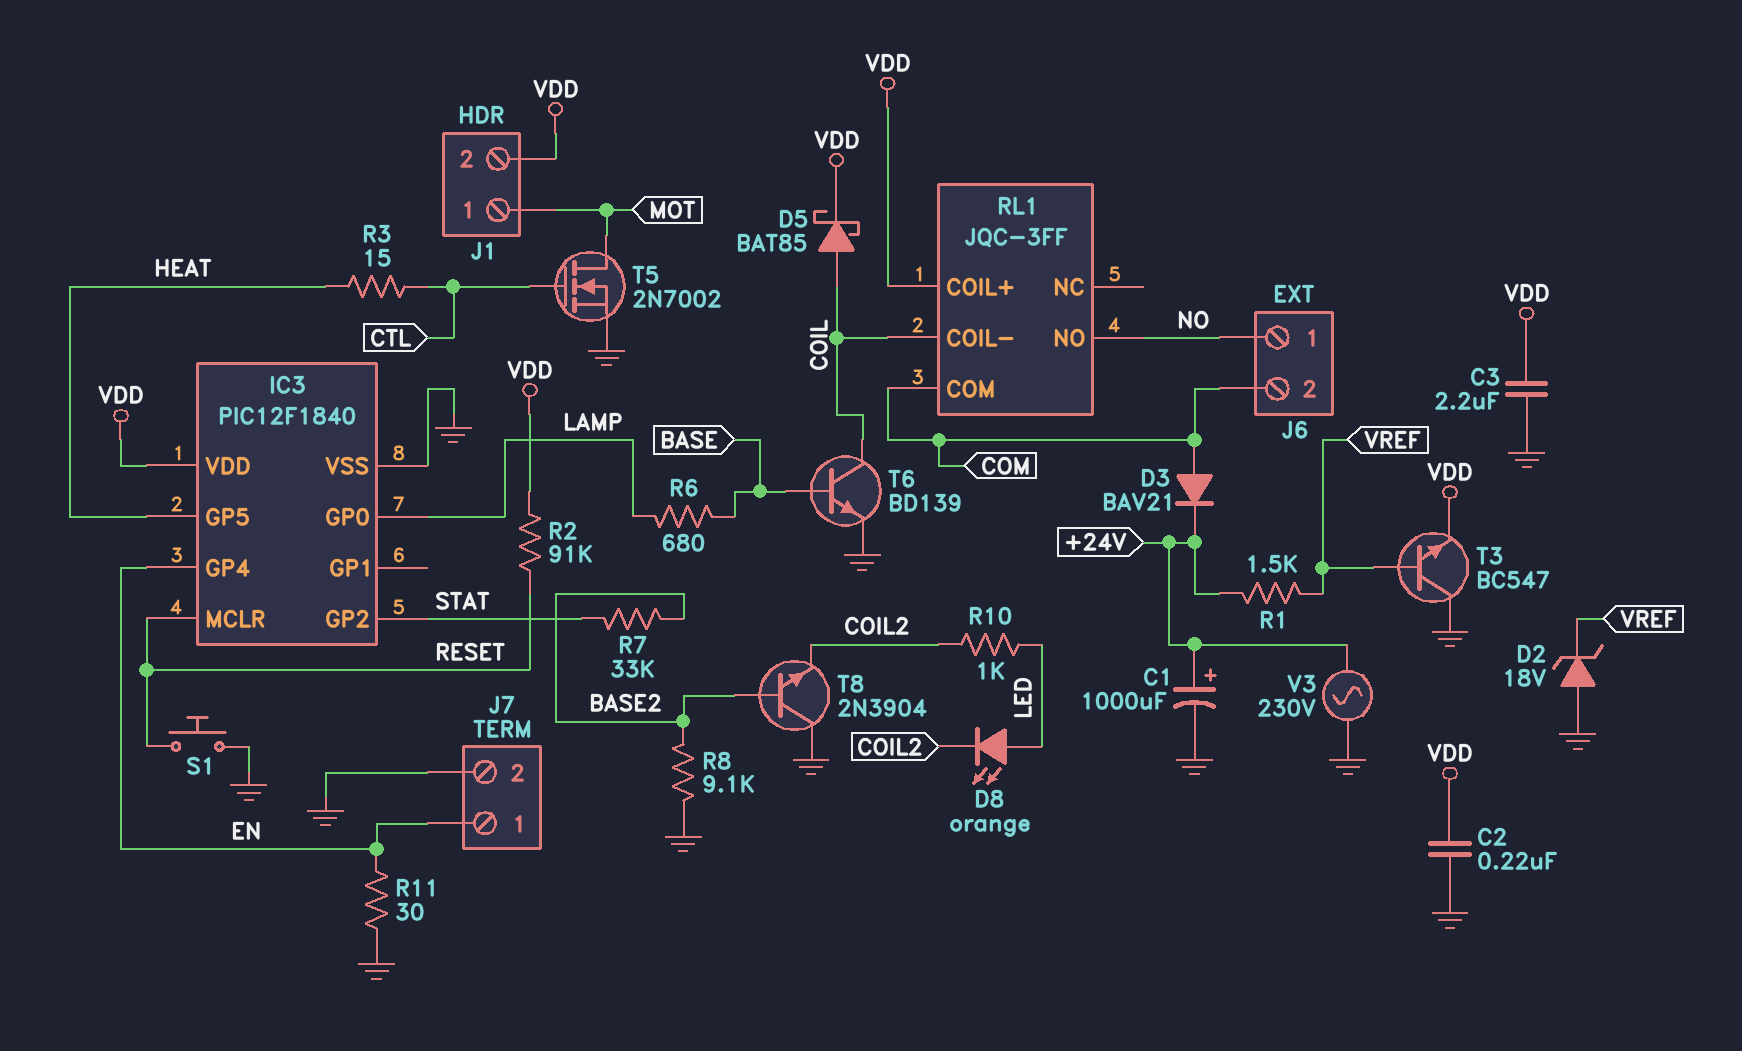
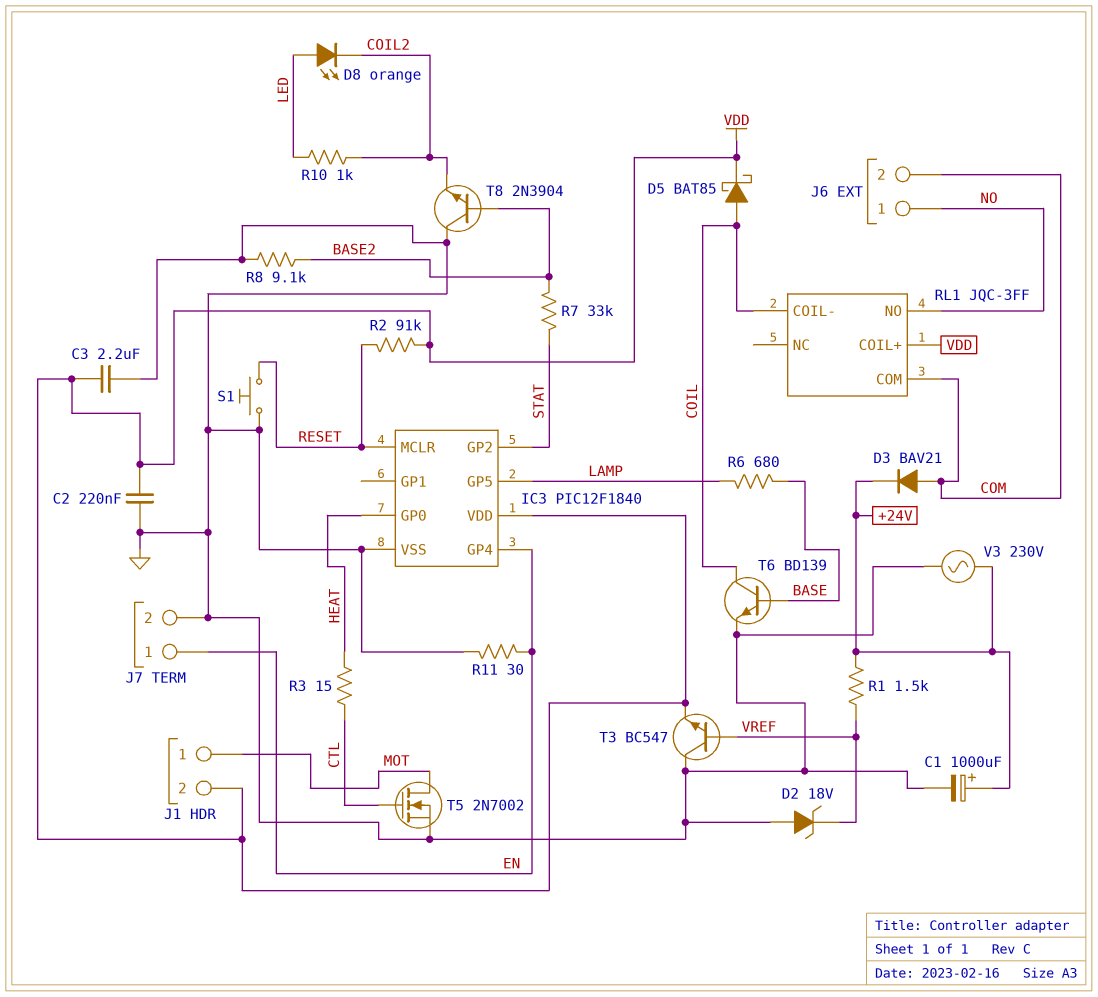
IC3 pin GP0: LAMP -> HEAT
IC3 pin GP5: HEAT -> LAMP

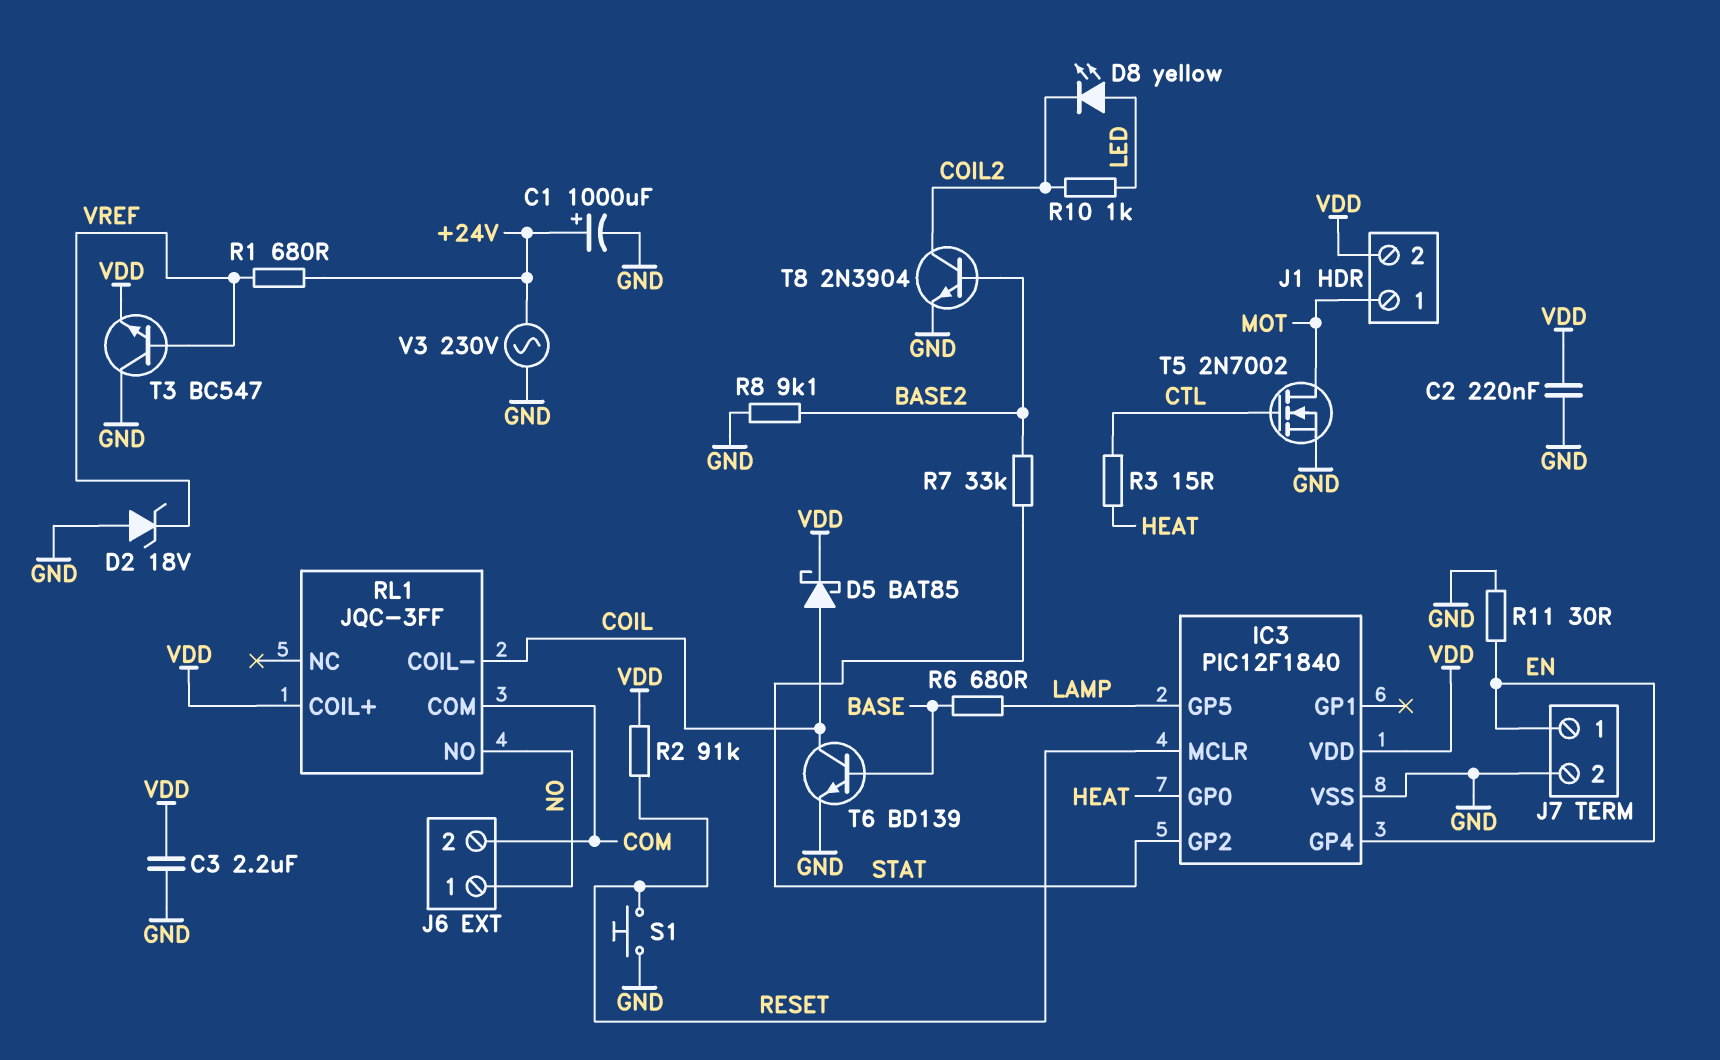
D3: diode BAV21 (A COM, K +24V) -> none
D8: LED orange (A LED, K COIL2) -> LED yellow (A LED, K COIL2)
R1: 1.5k (+24V, VREF) -> 680 (+24V, VREF)
T8: NPN 2N3904 (B BASE2, C GND, E COIL2) -> NPN 2N3904 (B BASE2, C COIL2, E GND)

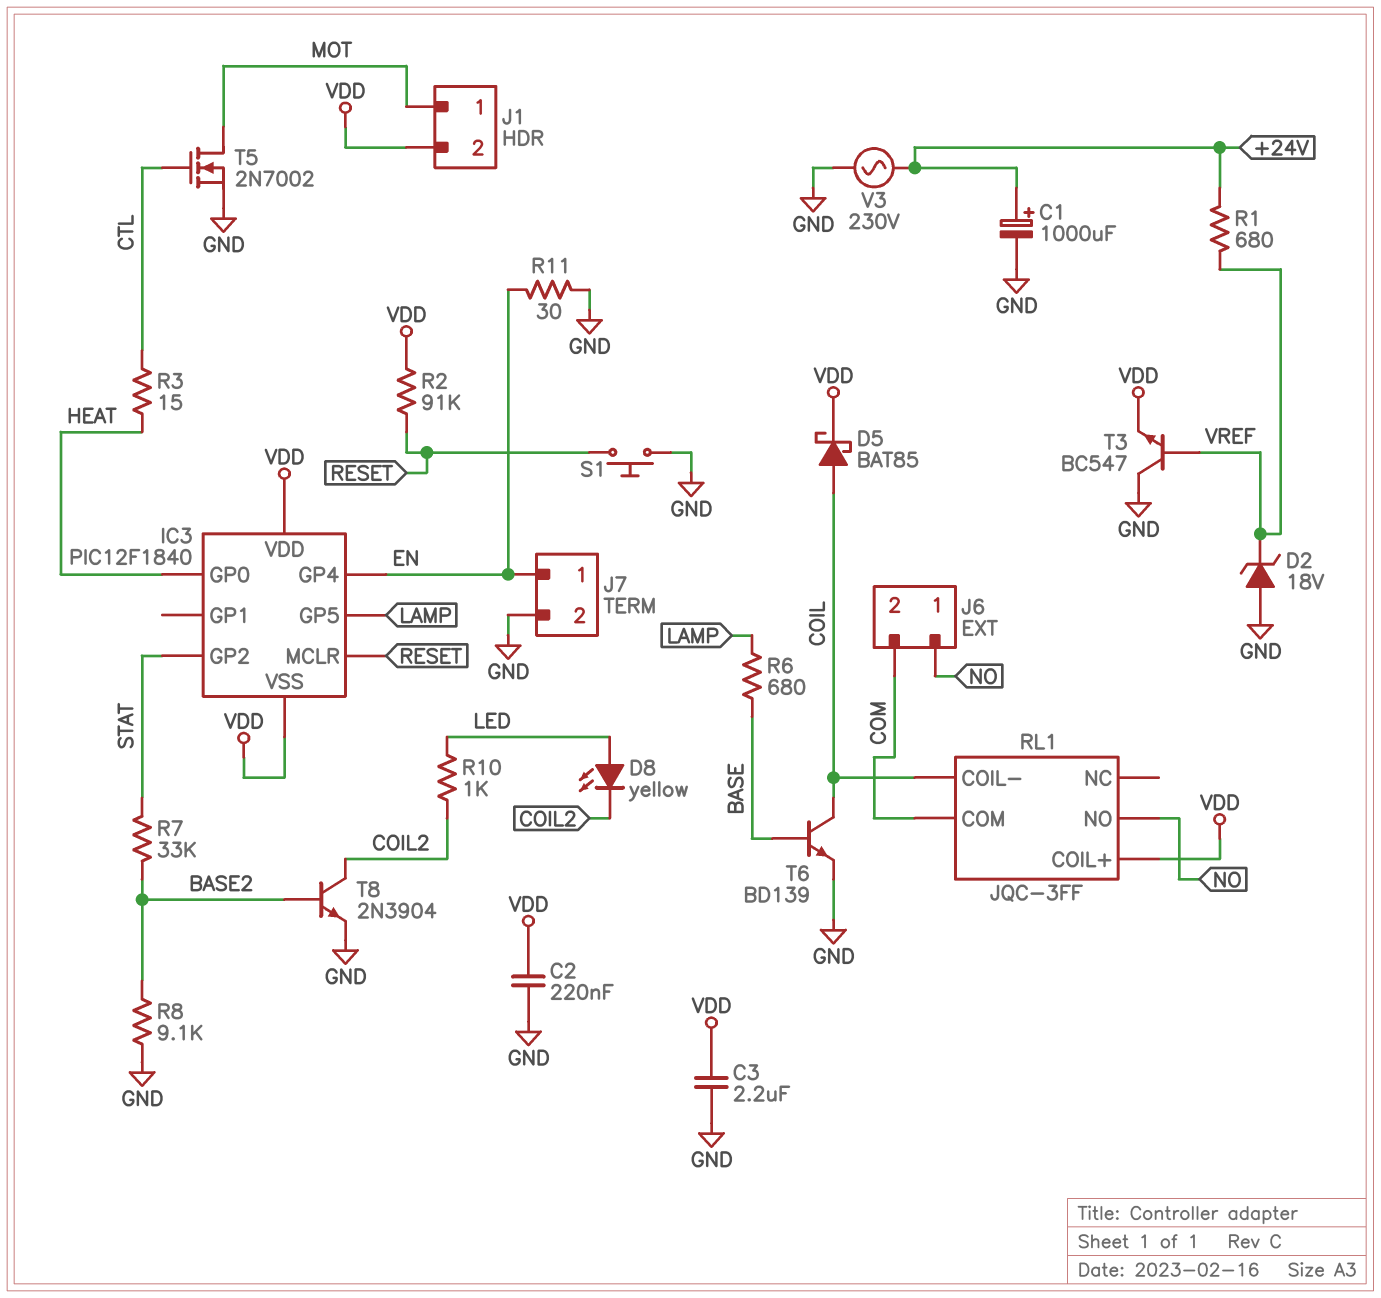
IC3 pin VSS: GND -> VDD

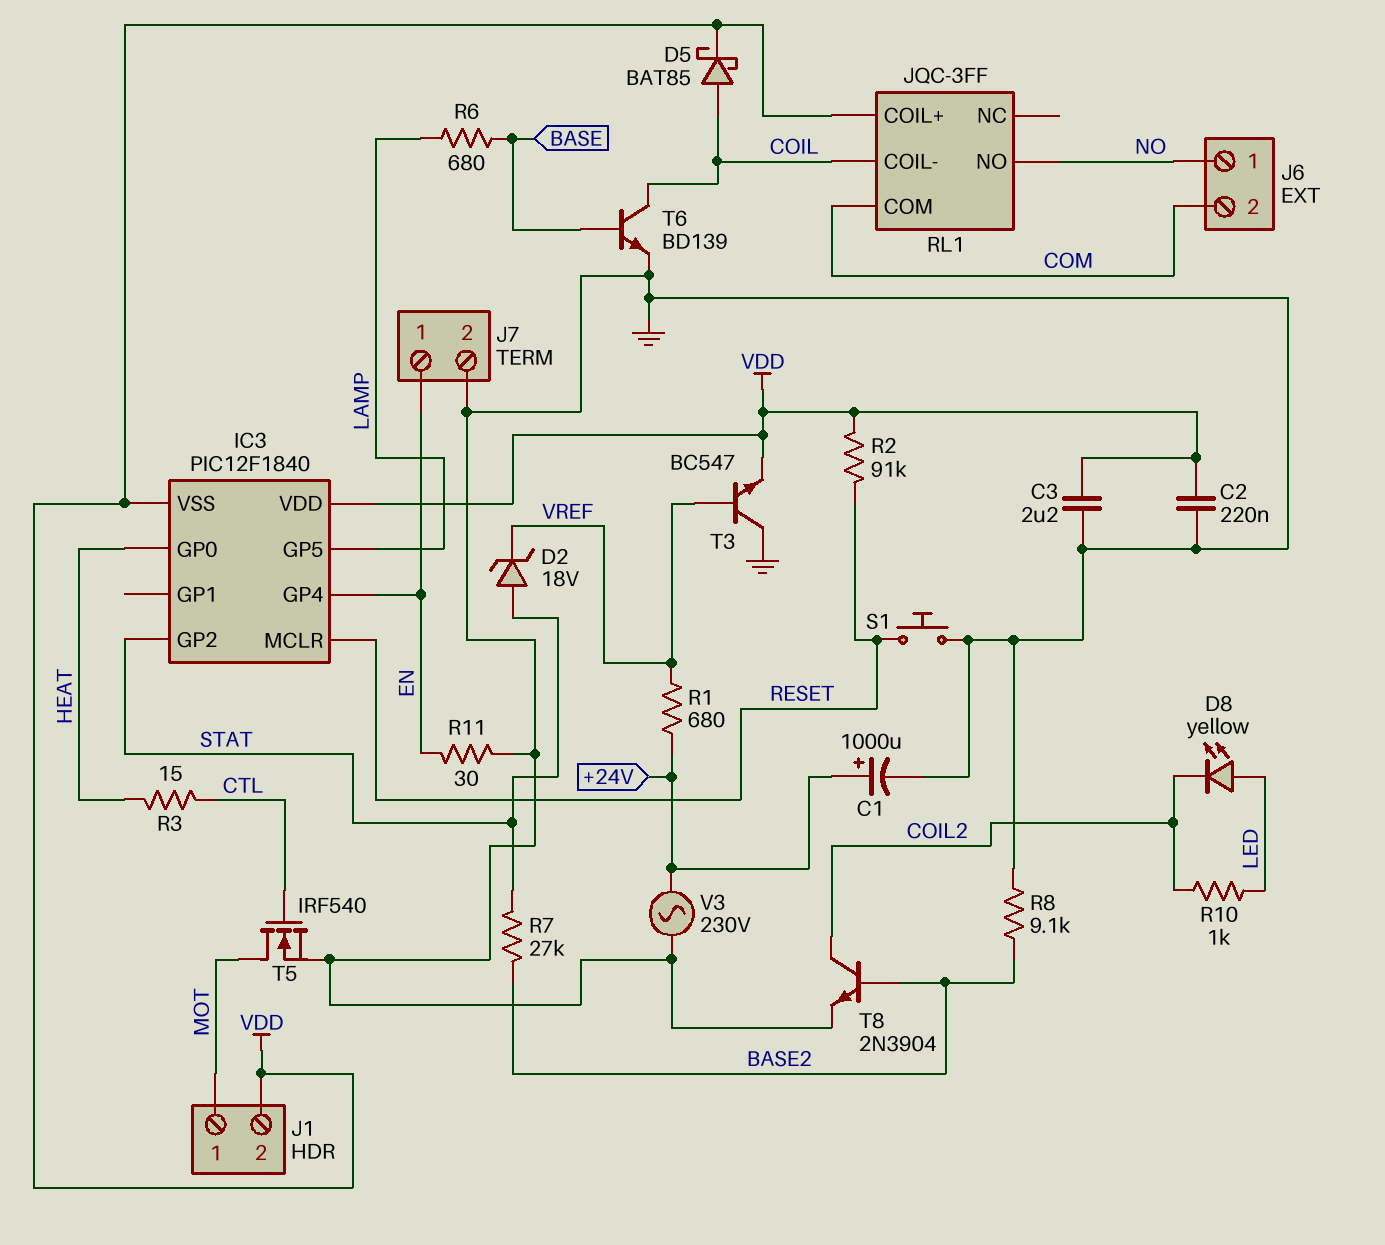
D2: zener 18V (A GND, K VREF) -> zener 18V (A STAT, K VREF)
R7: 33k (BASE2, STAT) -> 27k (BASE2, STAT)
T5: NMOS 2N7002 (G CTL, D MOT, S GND) -> NMOS IRF540 (G CTL, D MOT, S GND)

